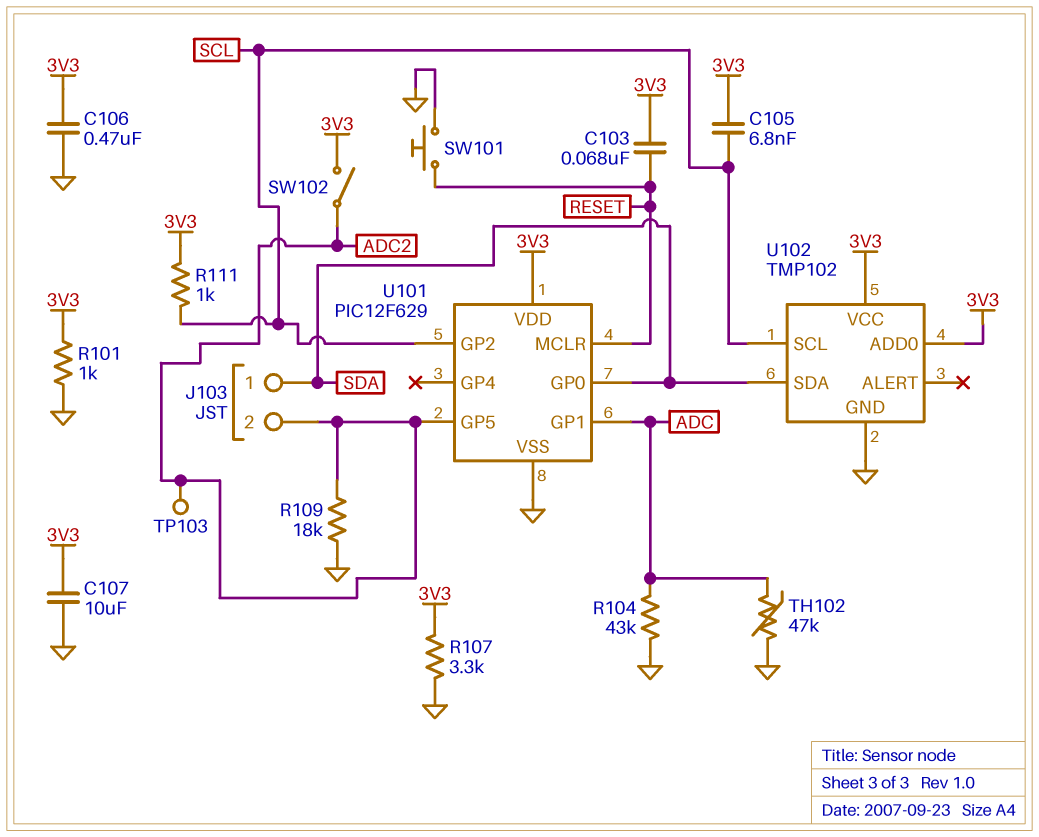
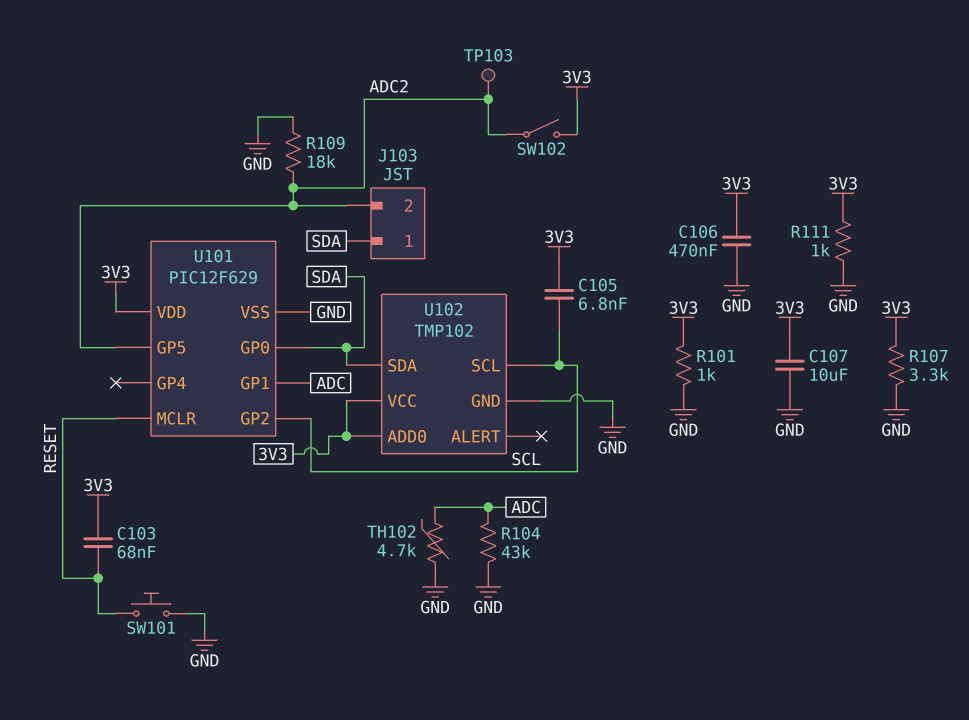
R111: 1k (3V3, SCL) -> 1k (3V3, GND)
TH102: 47k (ADC, GND) -> 4.7k (ADC, GND)

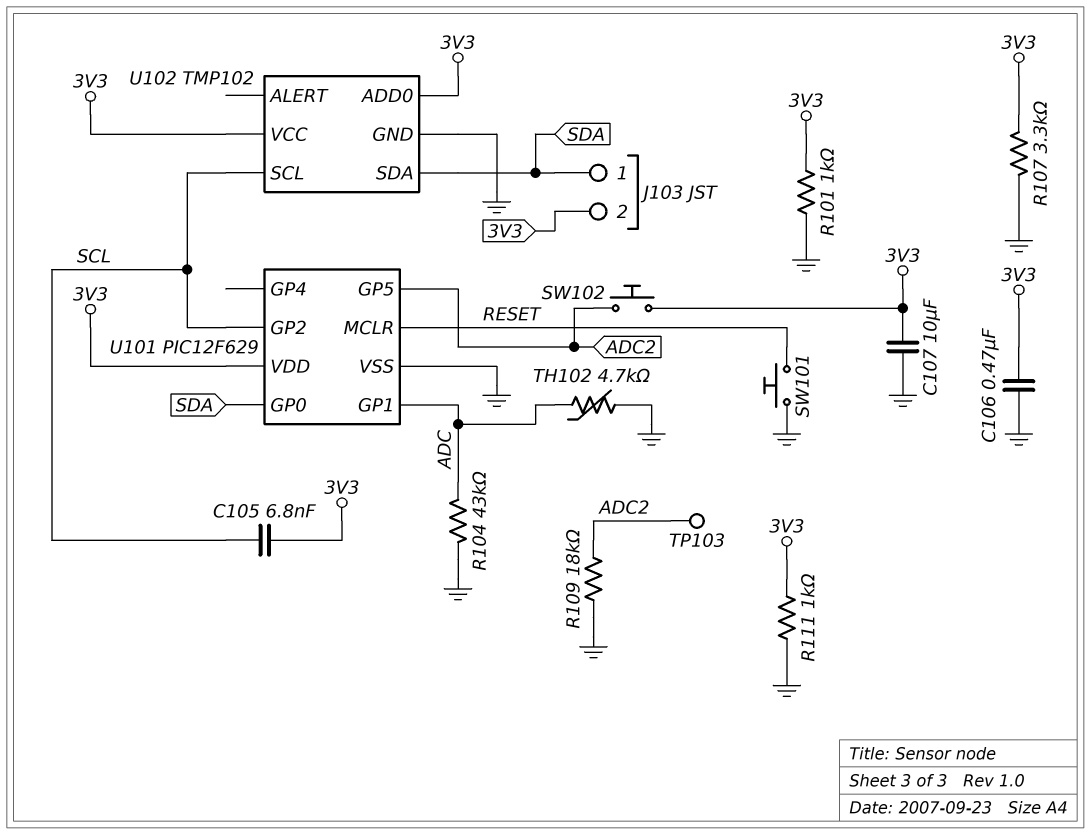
C103: 68nF (3V3, RESET) -> none
J103 pin 2: ADC2 -> 3V3
SW102: switch (3V3, ADC2) -> button (3V3, ADC2)

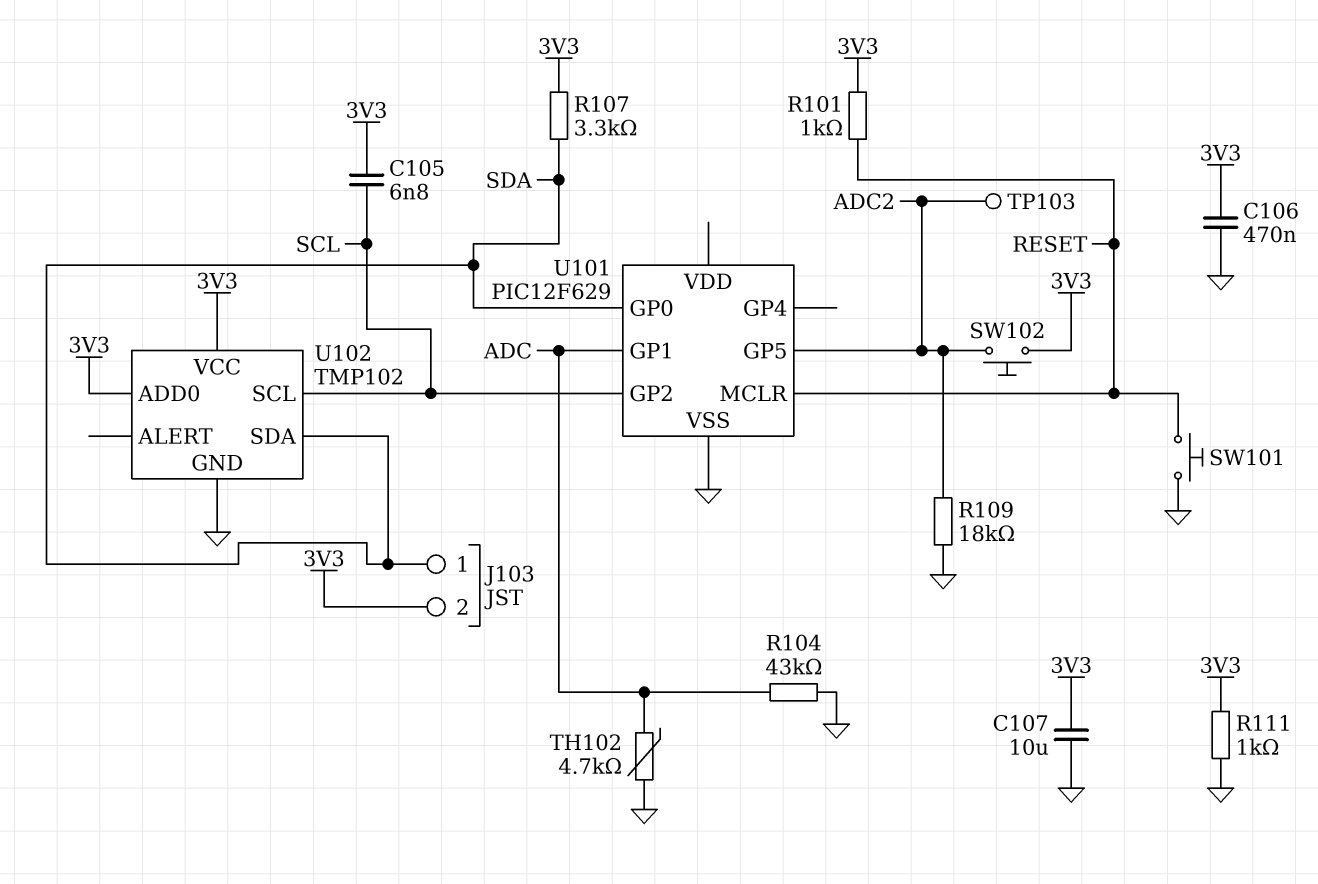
R101: 1k (3V3, GND) -> 1k (3V3, RESET)
R107: 3.3k (3V3, GND) -> 3.3k (3V3, SDA)
U101 pin VDD: 3V3 -> none

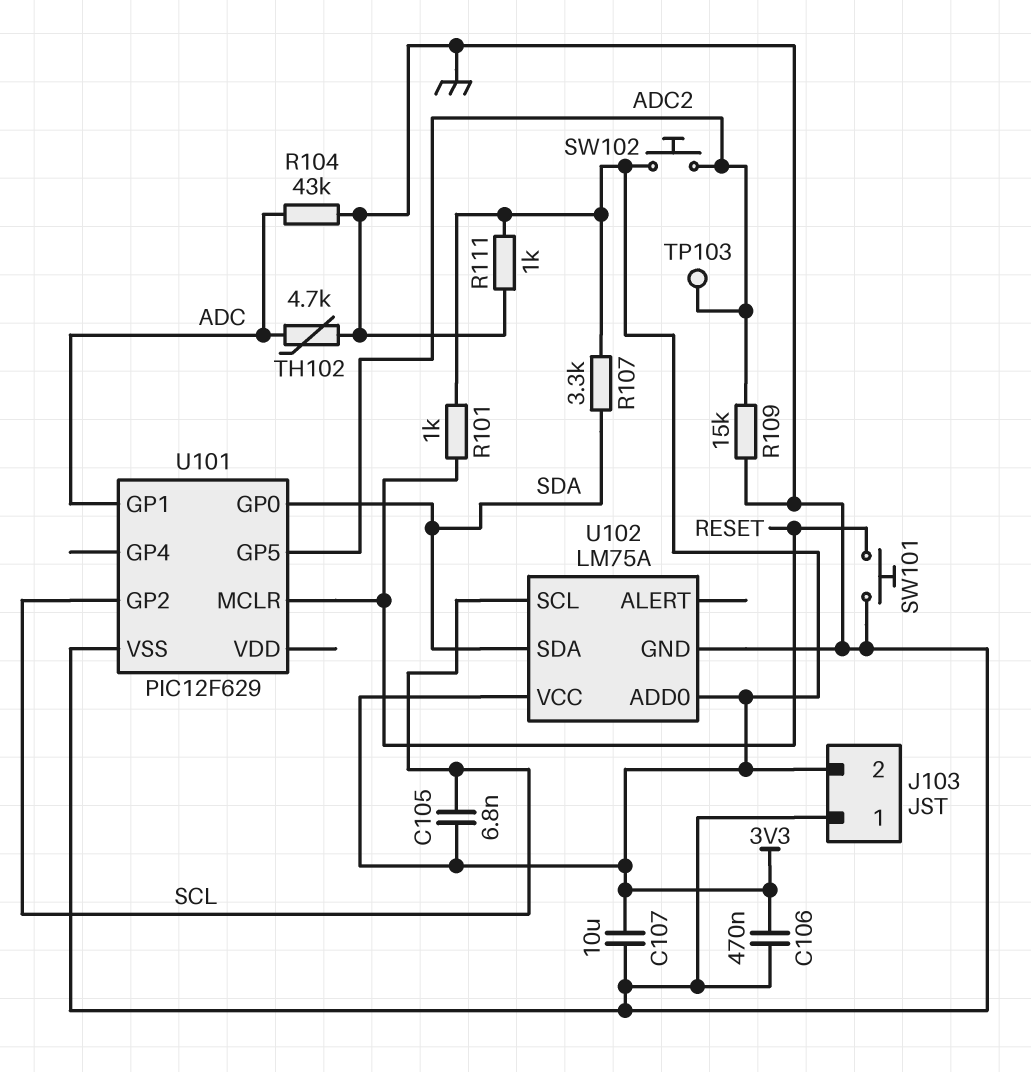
J103 pin 1: SDA -> GND
R109: 18k (ADC2, GND) -> 15k (ADC2, GND)
U102: TMP102 -> LM75A

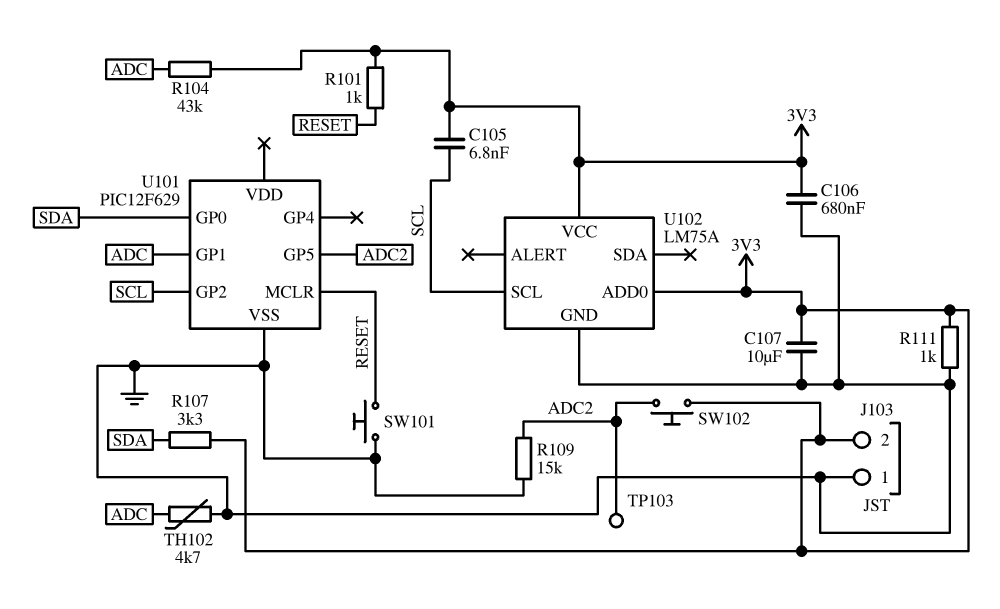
C106: 470nF (3V3, GND) -> 680nF (3V3, GND)
R104: 43k (ADC, GND) -> 43k (3V3, ADC)
U102 pin SDA: SDA -> none

